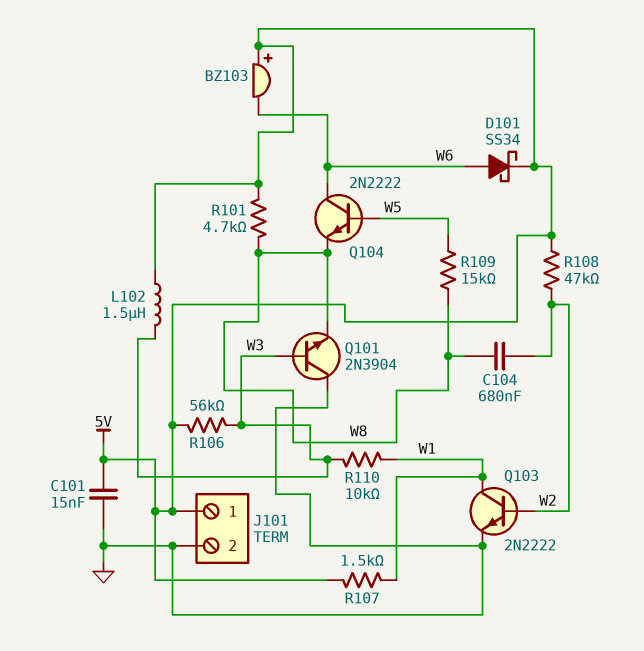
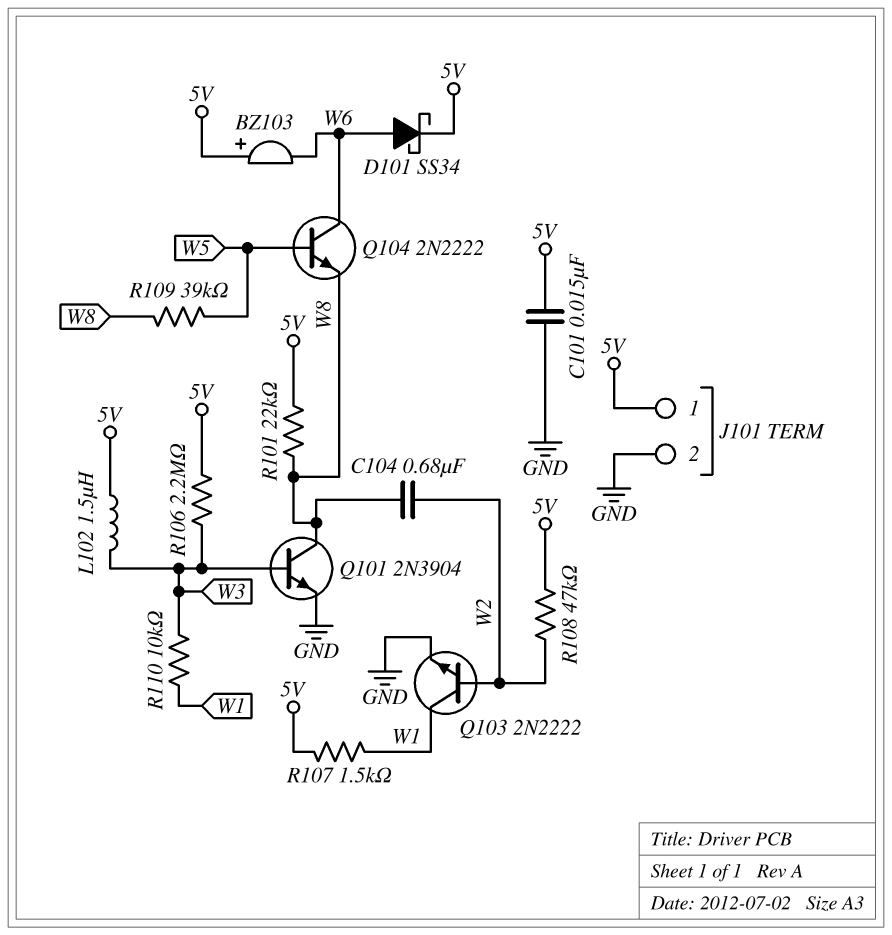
Q101: NPN 2N3904 (B W3, C GND, E W8) -> NPN 2N3904 (B W3, C W8, E GND)
R101: 4.7k (5V, W8) -> 22k (5V, W8)
R106: 56k (5V, W3) -> 2.2M (5V, W3)
R109: 15k (W5, W8) -> 39k (W5, W8)

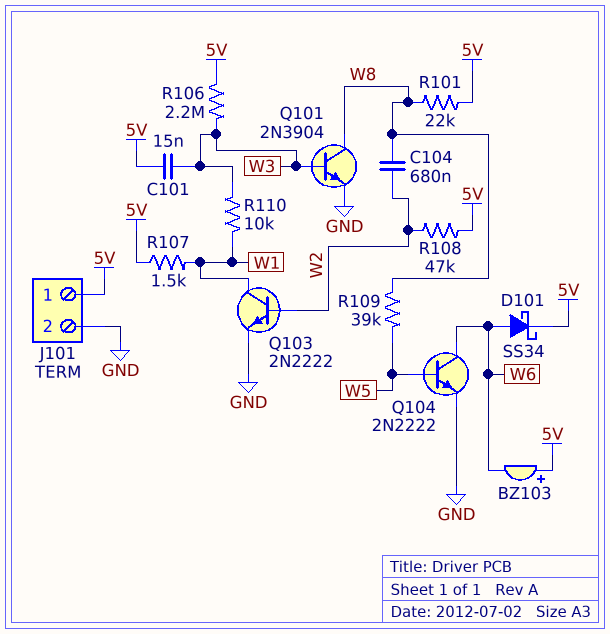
C101: 15nF (5V, GND) -> 15nF (5V, W3)
L102: 1.5uH (5V, W3) -> none
Q104: NPN 2N2222 (B W5, C W6, E W8) -> NPN 2N2222 (B W5, C W6, E GND)

